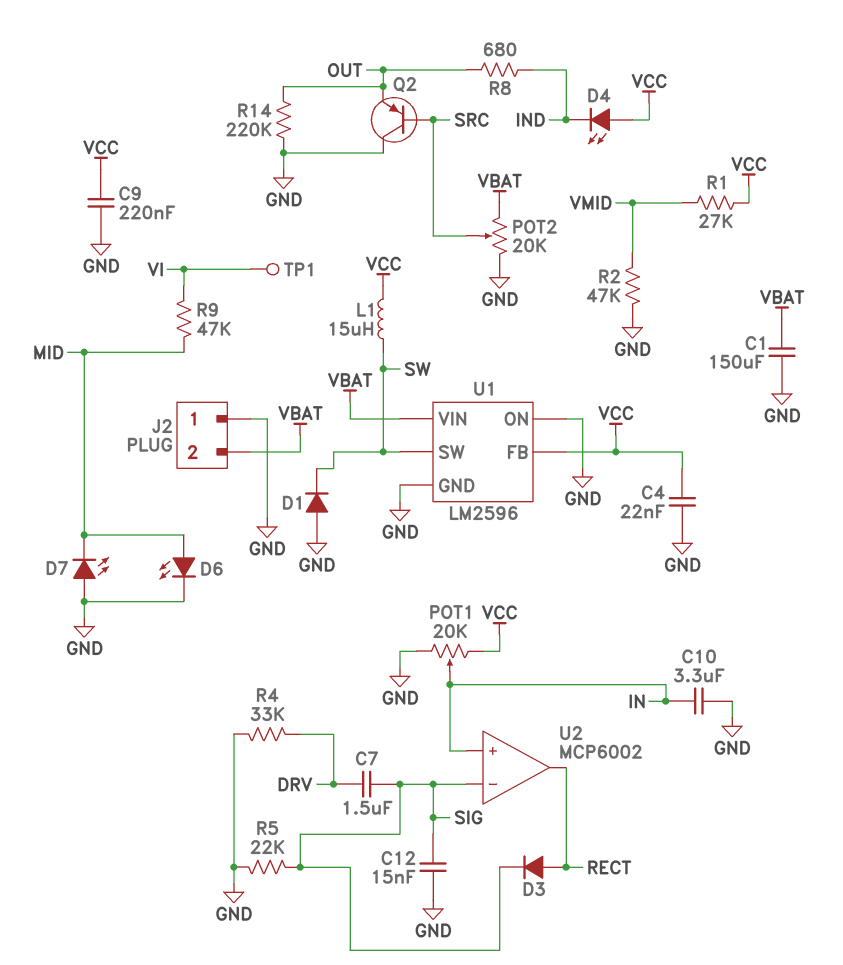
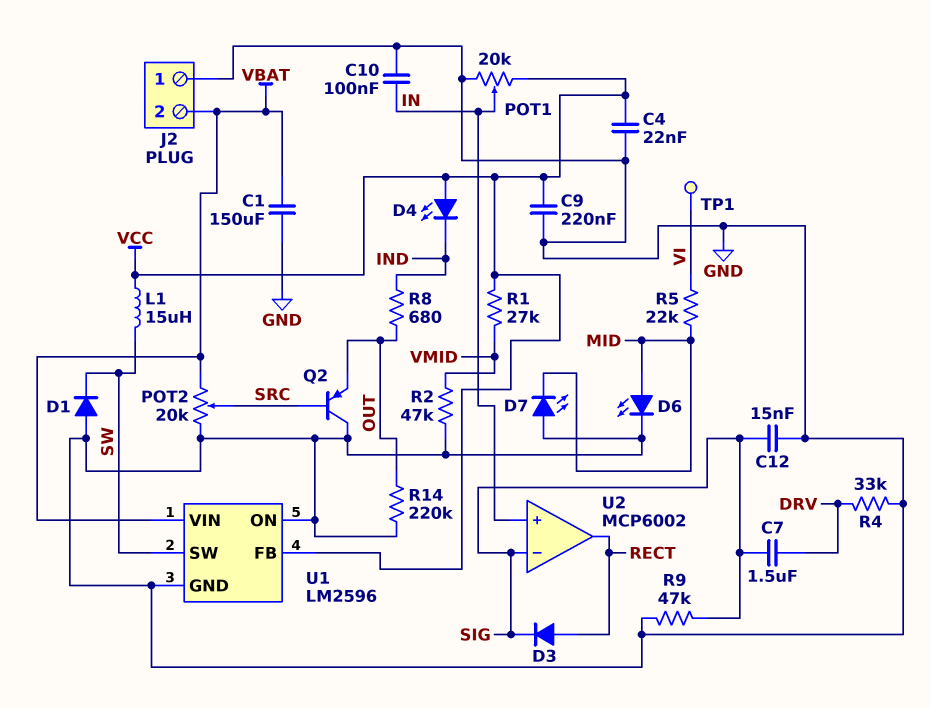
C10: 3.3uF (GND, IN) -> 100nF (GND, IN)
R5: 22k (GND, SIG) -> 22k (MID, VI)
R9: 47k (MID, VI) -> 47k (GND, SIG)

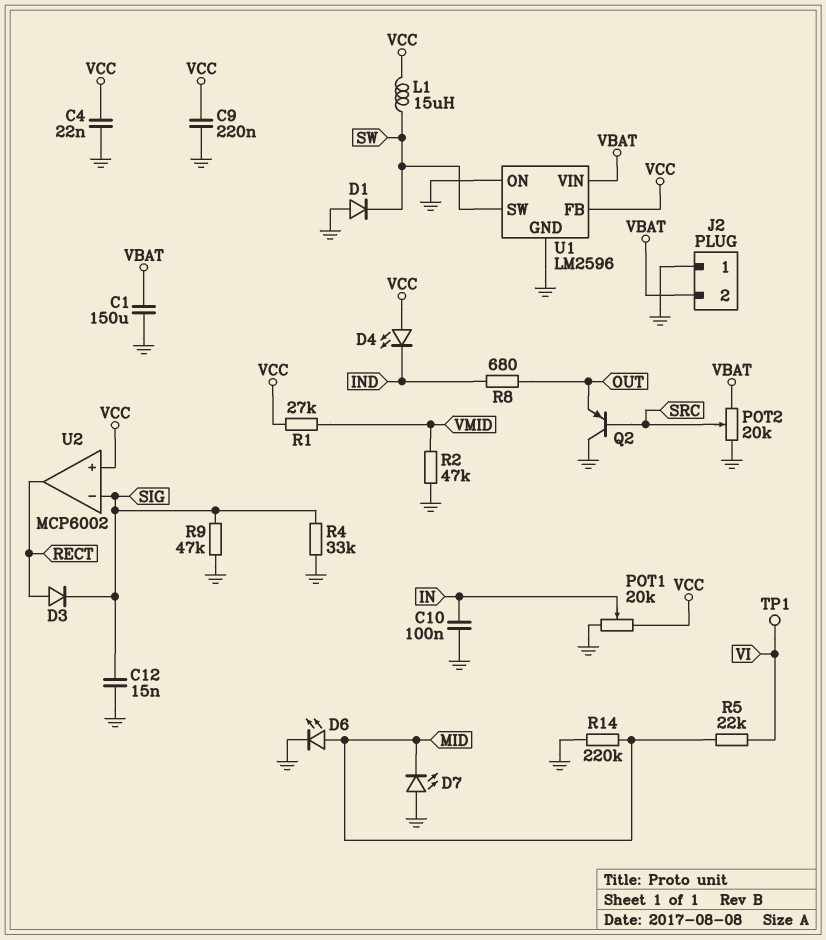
C7: 1.5uF (DRV, SIG) -> none
R4: 33k (DRV, GND) -> 33k (GND, SIG)
R14: 220k (GND, OUT) -> 220k (GND, MID)
U2 pin in+: IN -> VCC

